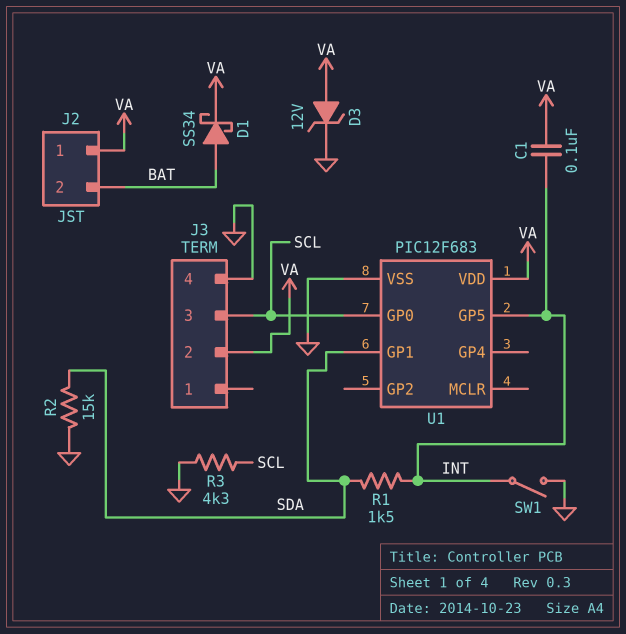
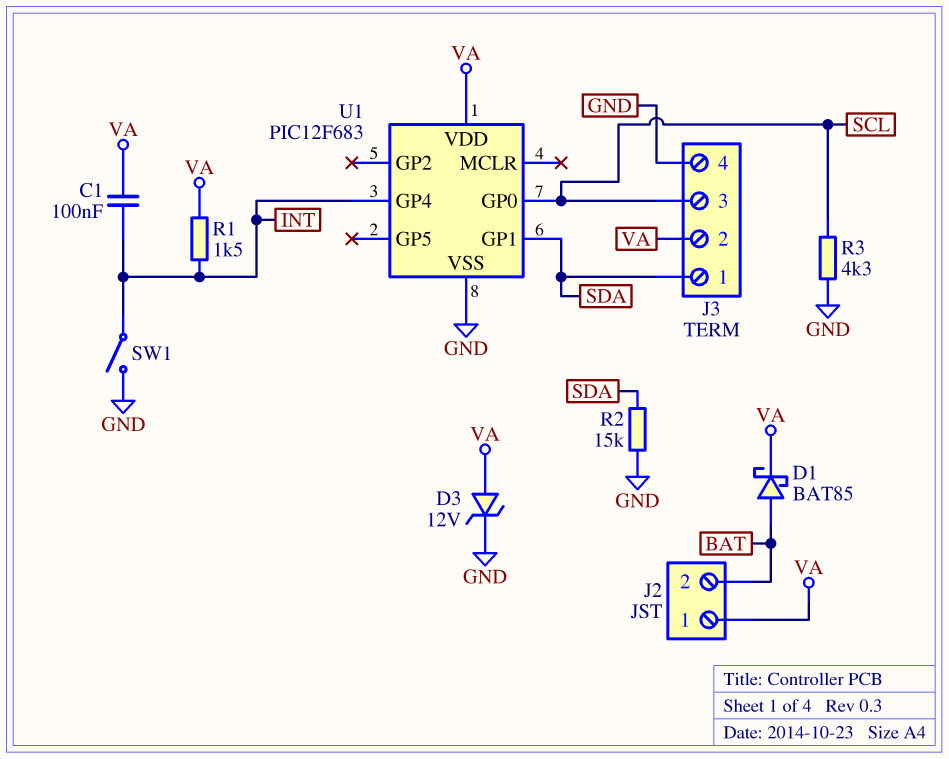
D1: schottky SS34 (A BAT, K VA) -> schottky BAT85 (A BAT, K VA)
J3 pin 1: none -> SDA
R1: 1.5k (INT, SDA) -> 1.5k (INT, VA)
U1 pin GP4: none -> INT
U1 pin GP5: INT -> none

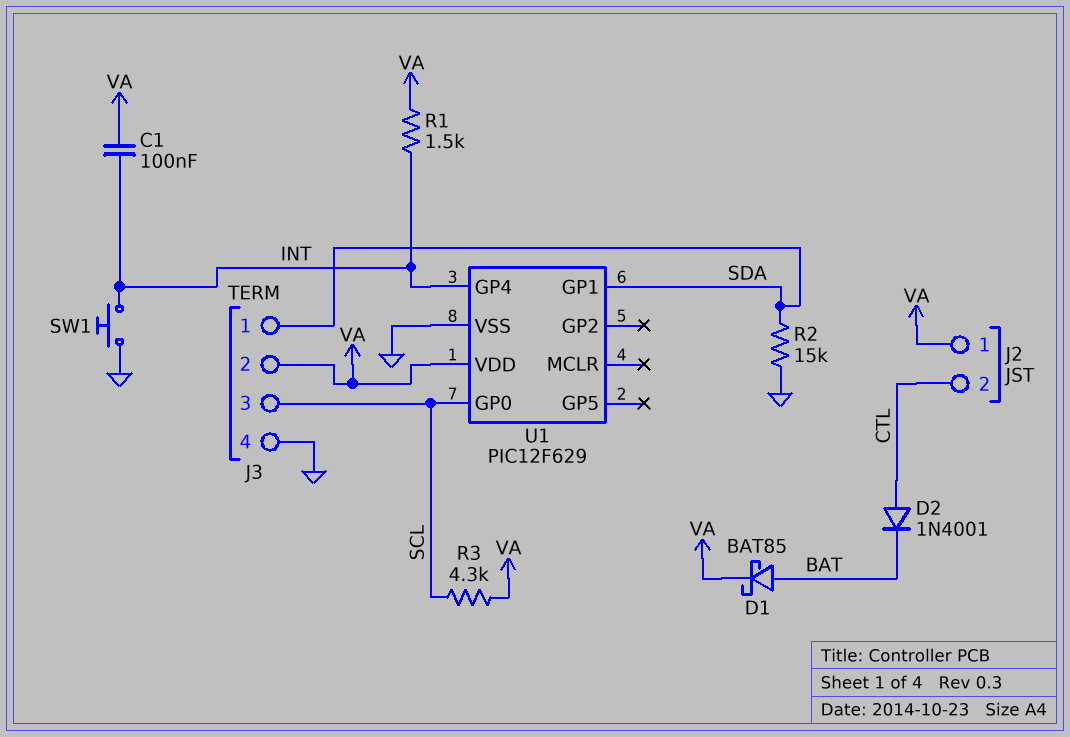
D2: none -> diode 1N4001 (A CTL, K BAT)
D3: zener 12V (A VA, K GND) -> none
J2 pin 2: BAT -> CTL
R3: 4.3k (GND, SCL) -> 4.3k (SCL, VA)
SW1: switch (GND, INT) -> button (GND, INT)
U1: PIC12F683 -> PIC12F629

